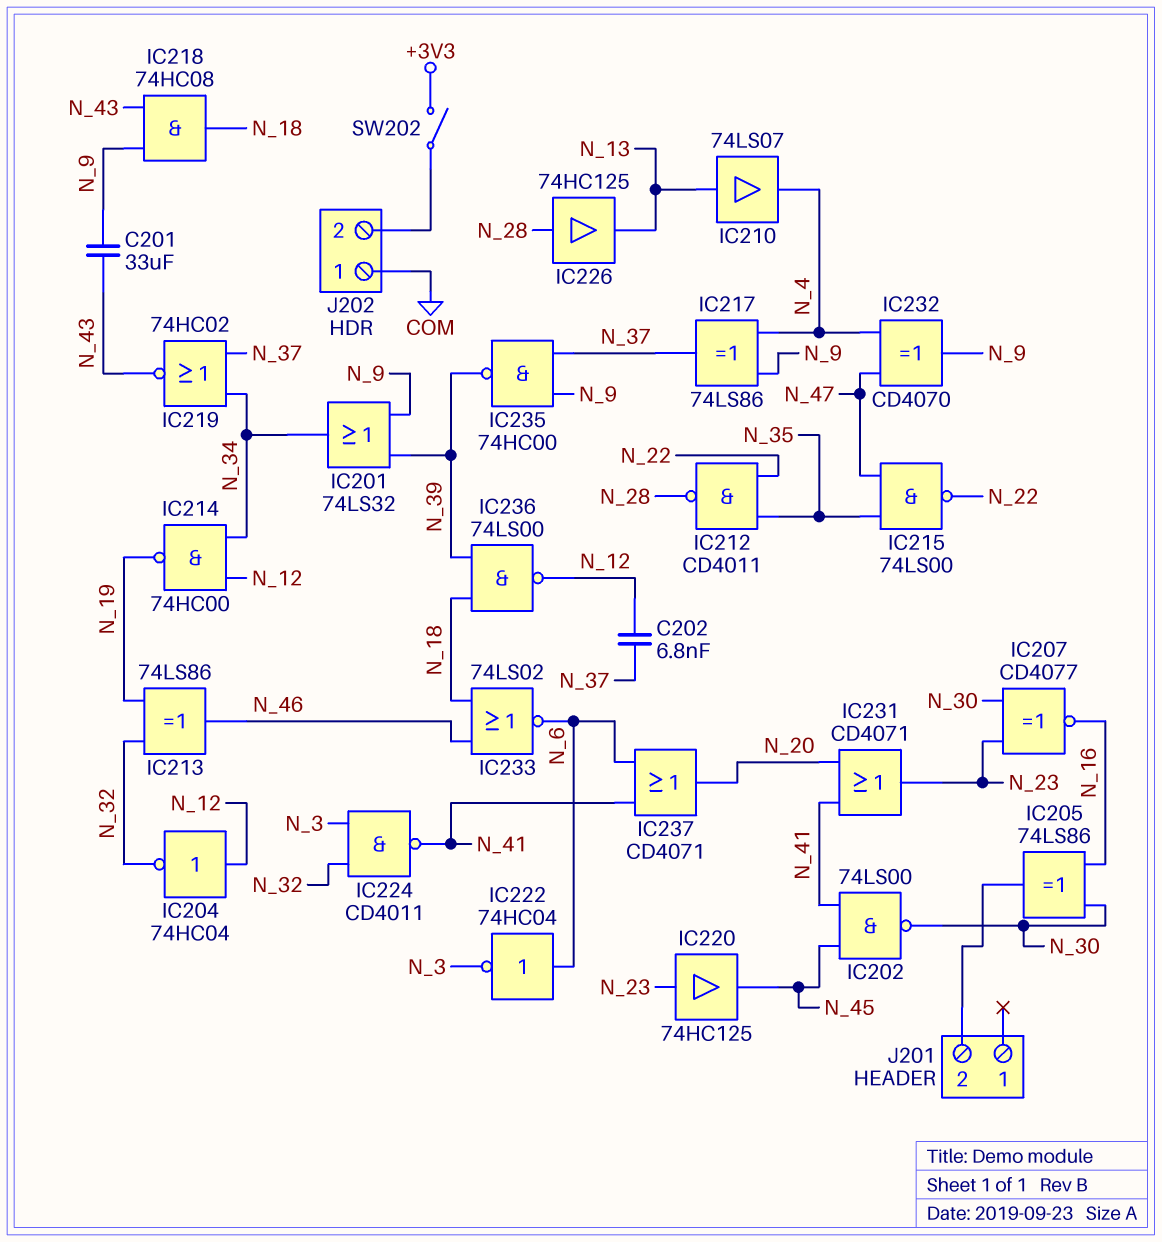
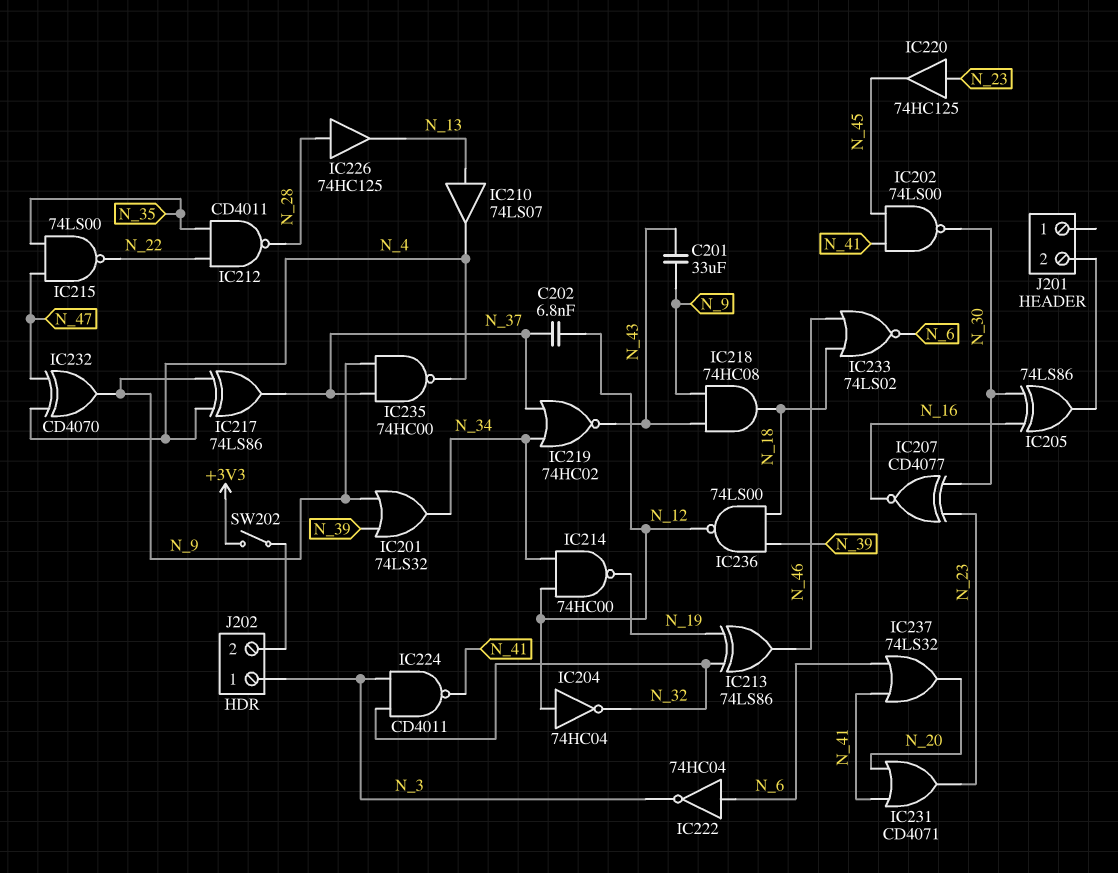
IC235: NAND 74HC00 (in N_9, in N_37, out N_39) -> NAND 74HC00 (in N_9, in N_37, out N_4)
IC237: OR CD4071 (in N_6, in N_41, out N_20) -> OR 74LS32 (in N_6, in N_41, out N_20)
J202 pin 1: COM -> N_3

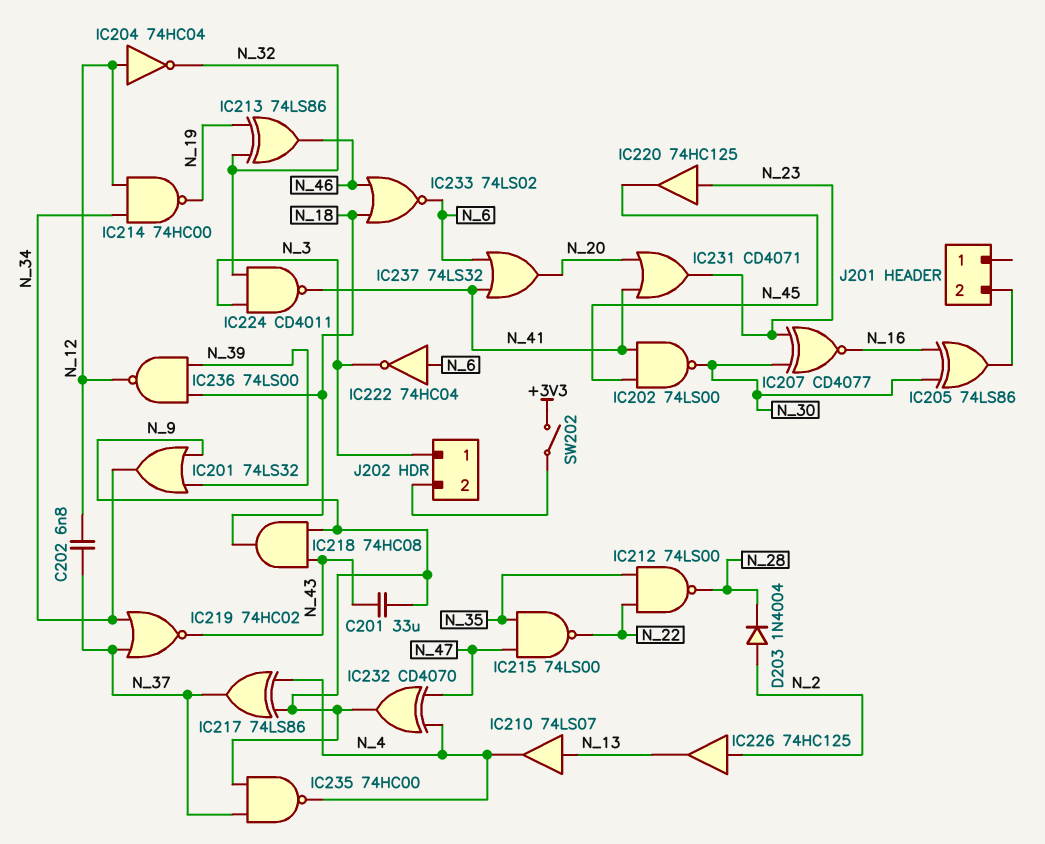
D203: none -> diode 1N4004 (A N_2, K N_28)
IC212: NAND CD4011 (in N_22, in N_35, out N_28) -> NAND 74LS00 (in N_22, in N_35, out N_28)
IC226: buffer 74HC125 (in N_28, out N_13) -> buffer 74HC125 (in N_2, out N_13)

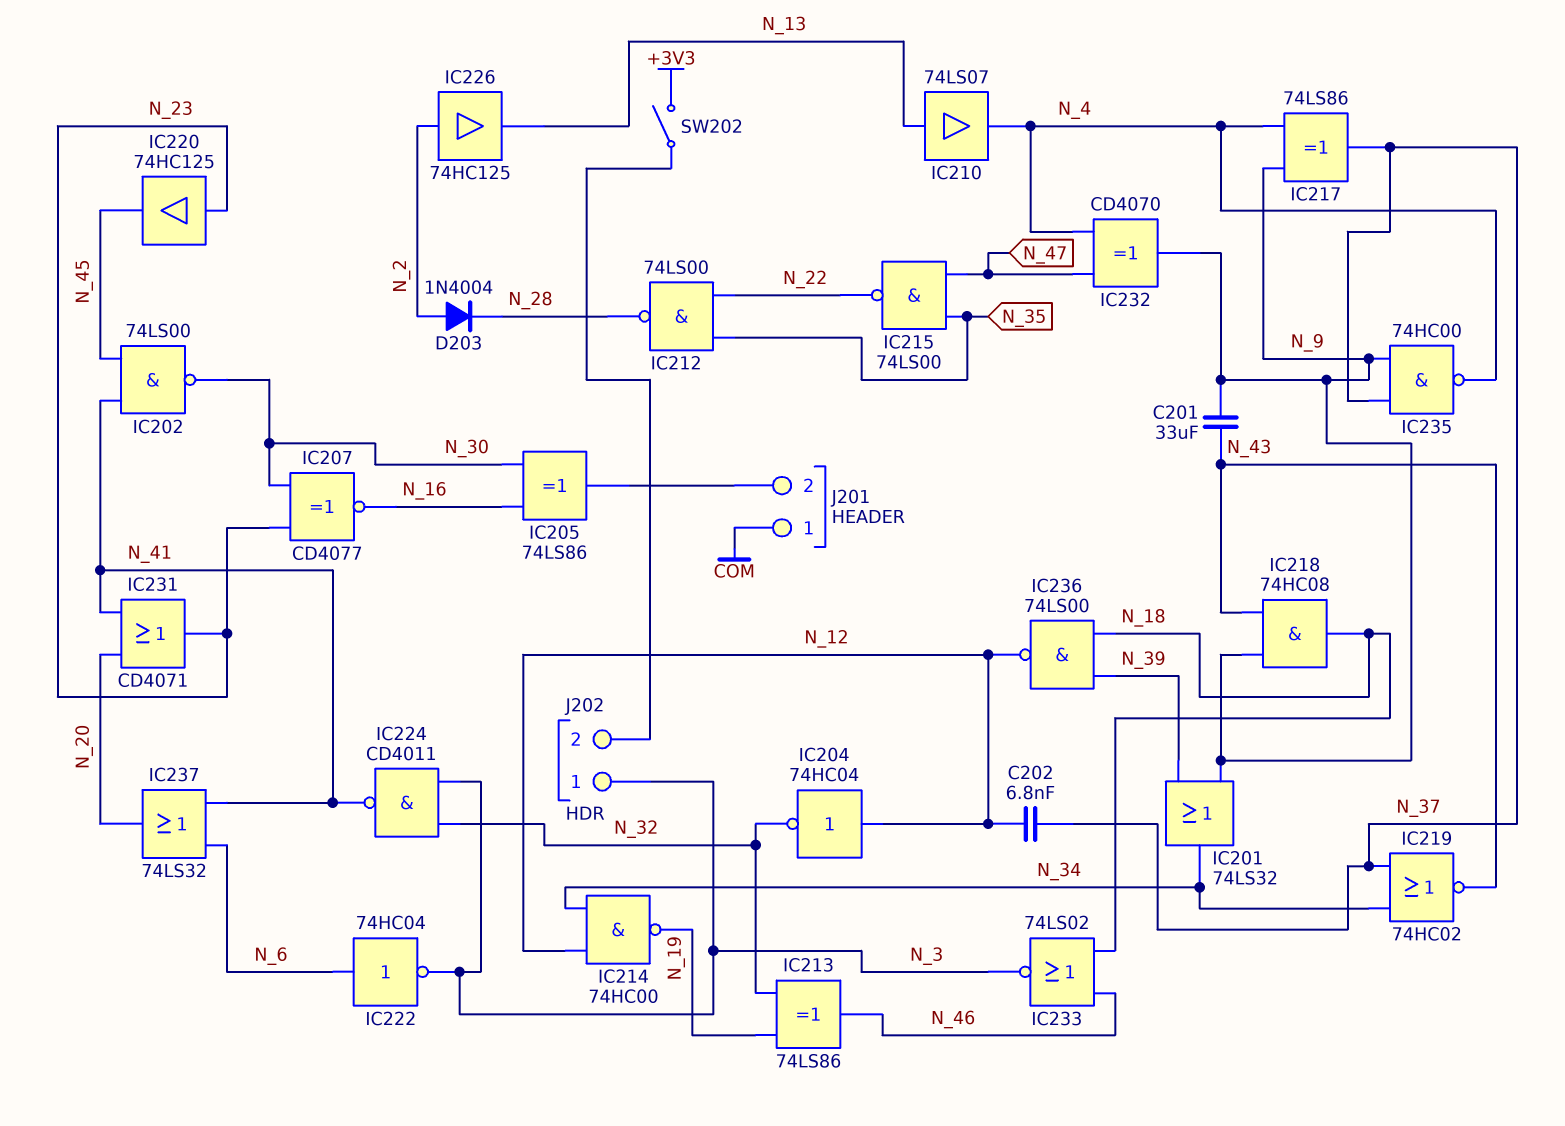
IC233: NOR 74LS02 (in N_18, in N_46, out N_6) -> NOR 74LS02 (in N_18, in N_46, out N_3)
J201 pin 1: none -> COM

